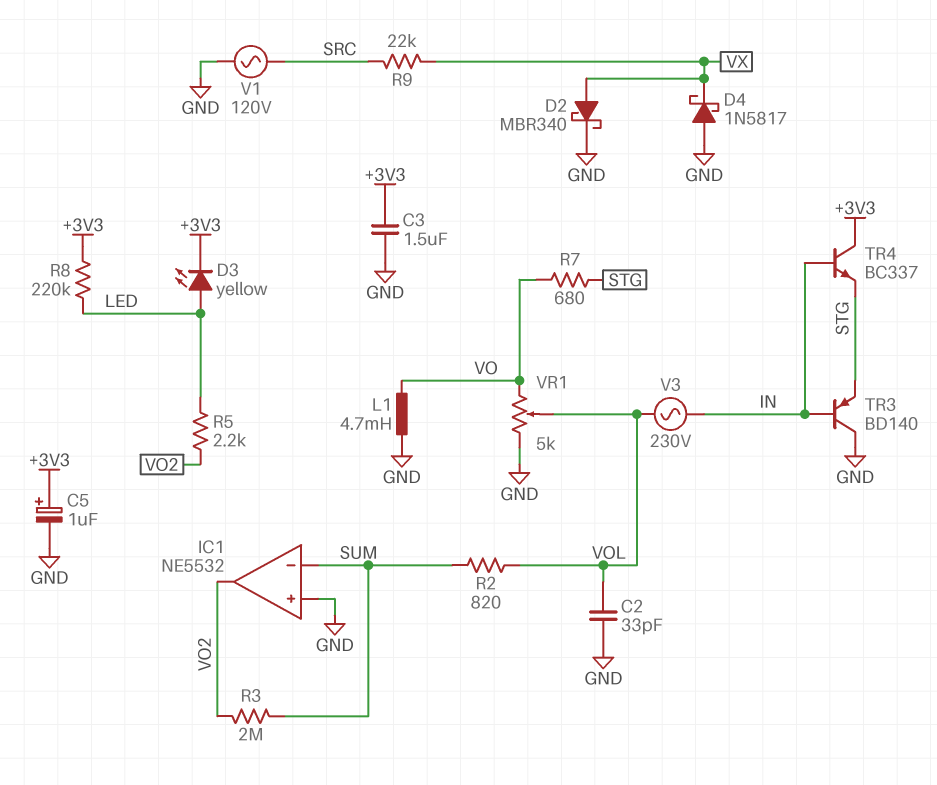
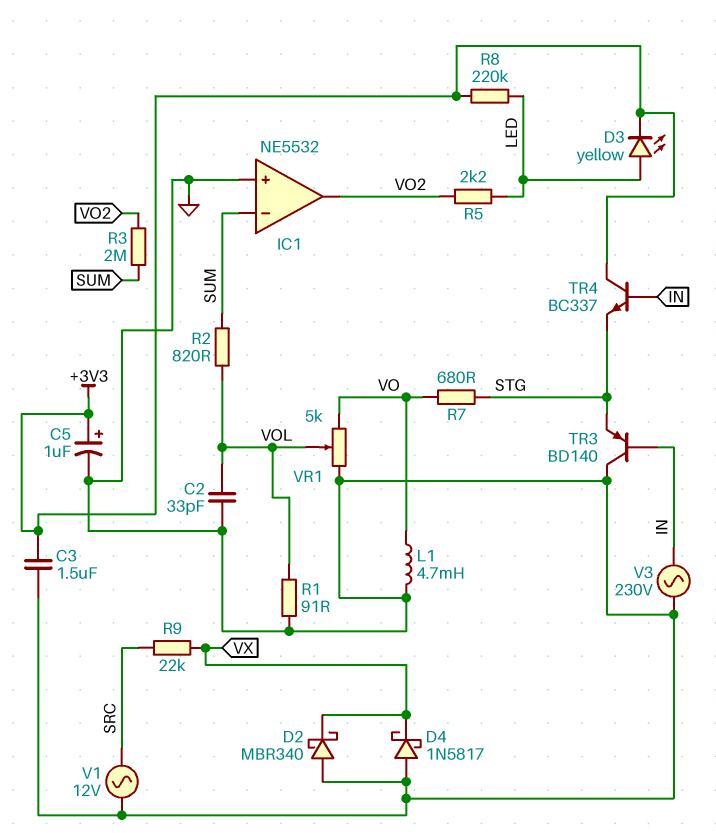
D2: schottky MBR340 (A VX, K GND) -> schottky MBR340 (A GND, K VX)
R1: none -> 91 (GND, VOL)
V1: AC 120V (GND, SRC) -> AC 12V (GND, SRC)
V3: AC 230V (IN, VOL) -> AC 230V (GND, IN)

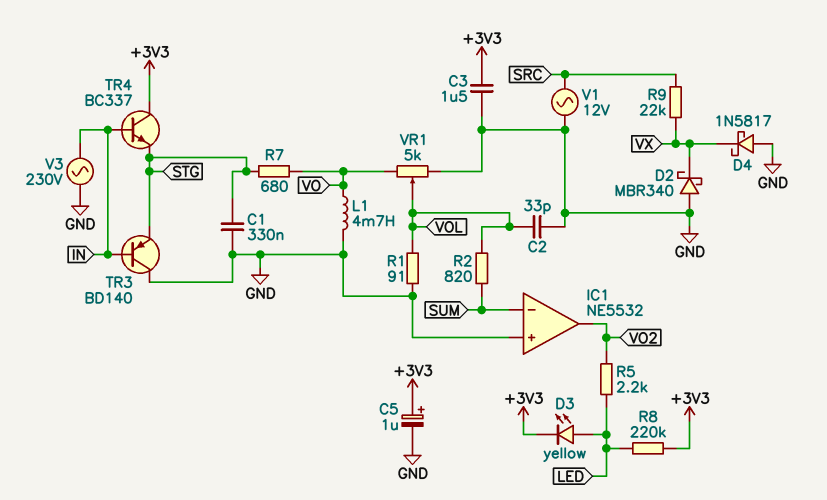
C1: none -> 330nF (GND, STG)
R3: 2M (SUM, VO2) -> none

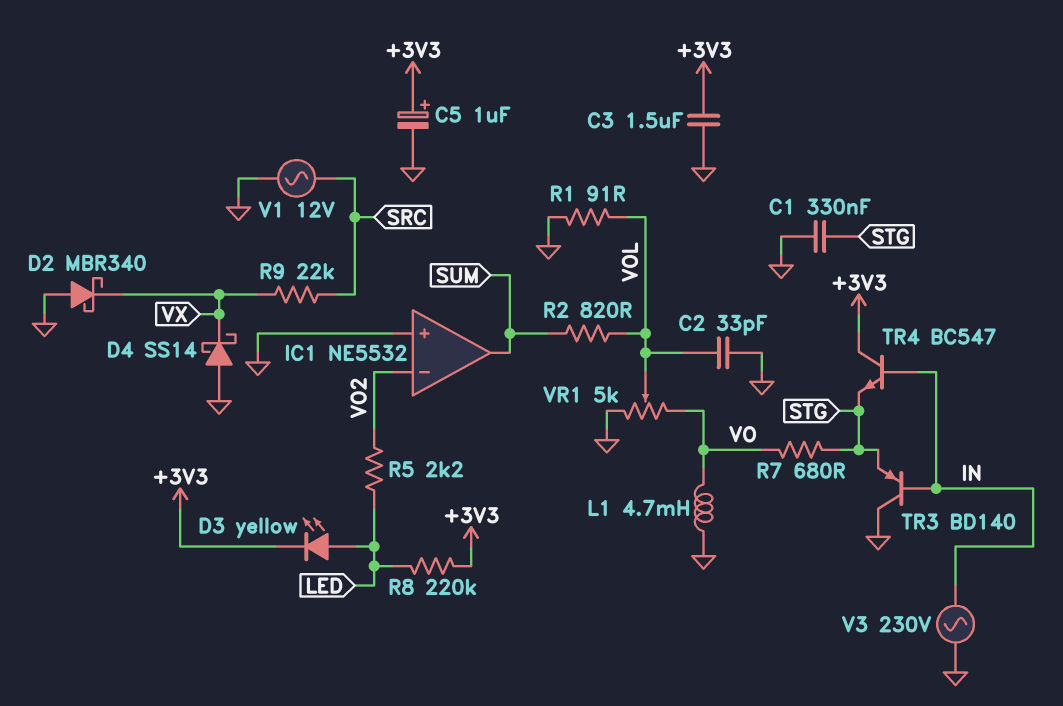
D4: schottky 1N5817 (A GND, K VX) -> schottky SS14 (A GND, K VX)
IC1 pin in-: SUM -> VO2
IC1 pin out: VO2 -> SUM
TR4: NPN BC337 (B IN, C +3V3, E STG) -> NPN BC547 (B IN, C +3V3, E STG)

